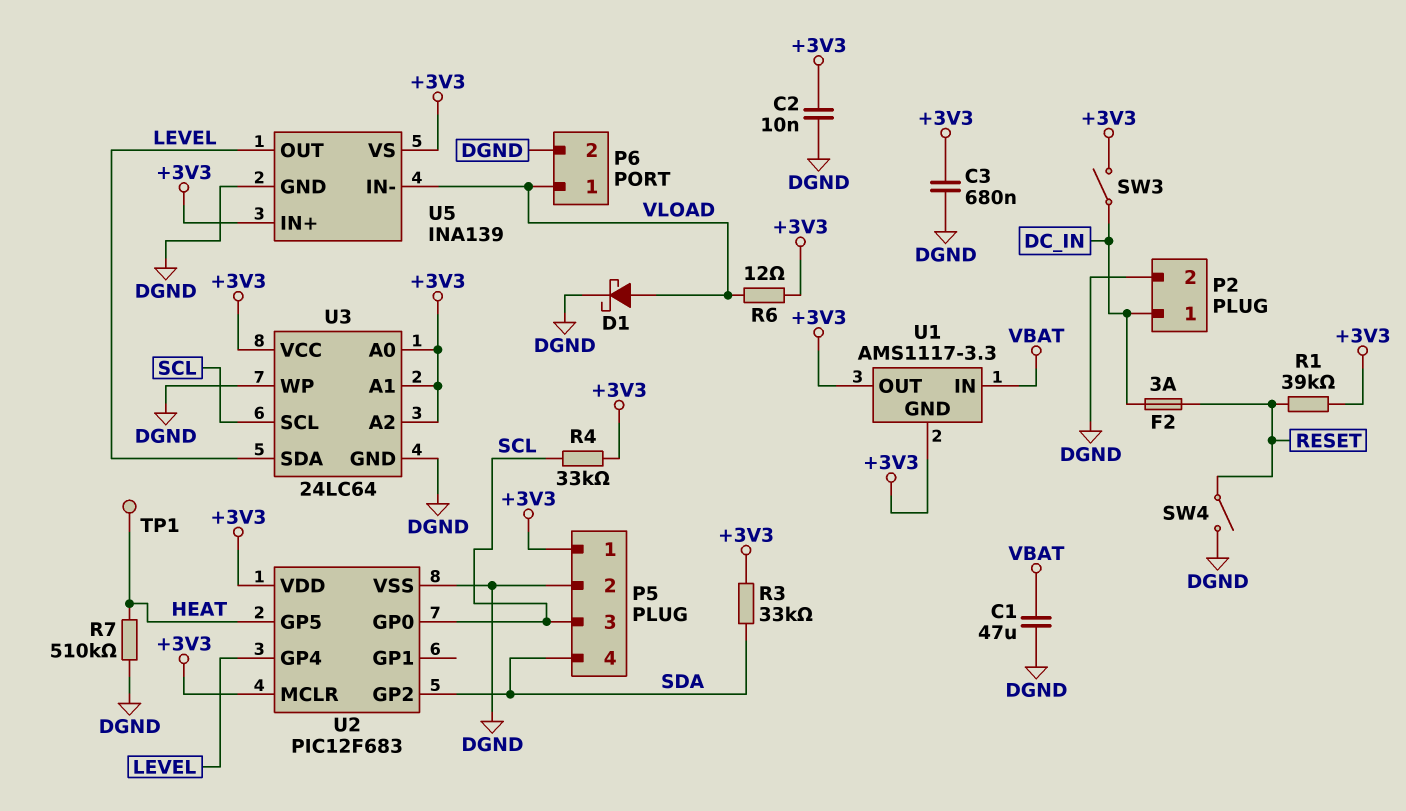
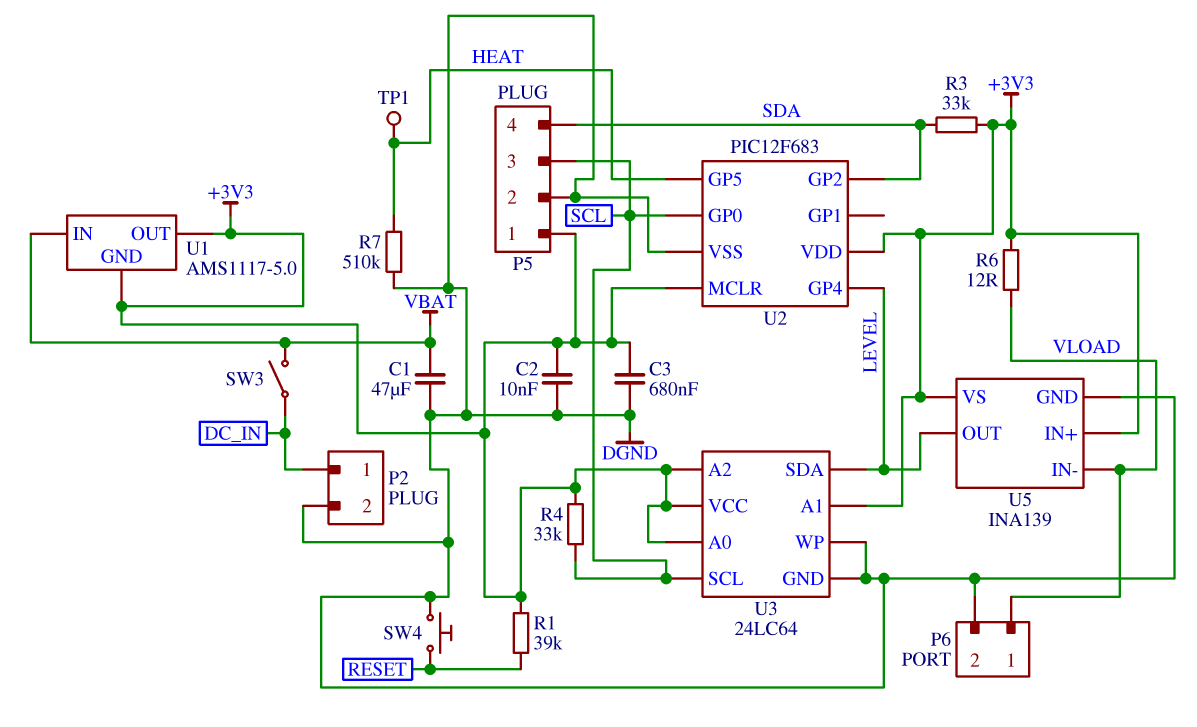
D1: schottky (A VLOAD, K DGND) -> none
F2: 3A (DC_IN, RESET) -> none
SW3: switch (+3V3, DC_IN) -> switch (DC_IN, VBAT)
SW4: switch (DGND, RESET) -> button (DGND, RESET)
U1: AMS1117-3.3 -> AMS1117-5.0

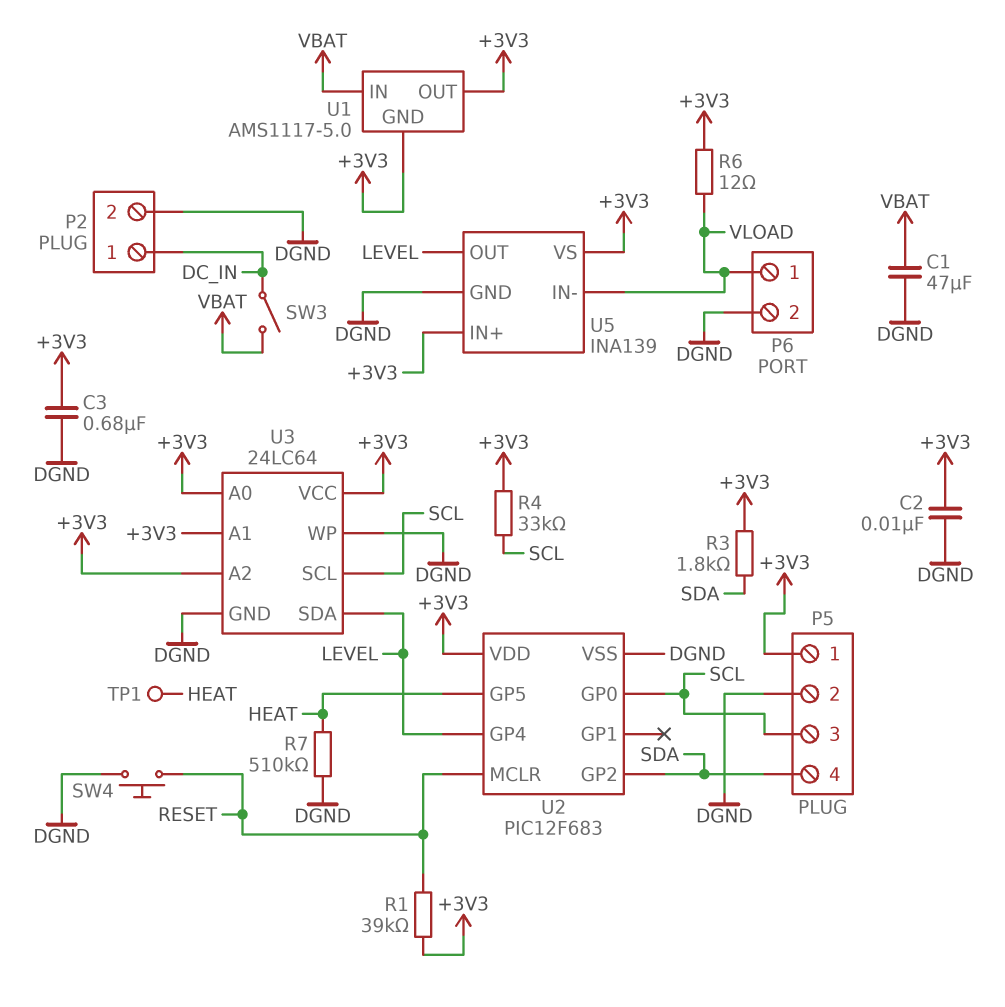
R3: 33k (+3V3, SDA) -> 1.8k (+3V3, SDA)
U2 pin MCLR: +3V3 -> RESET

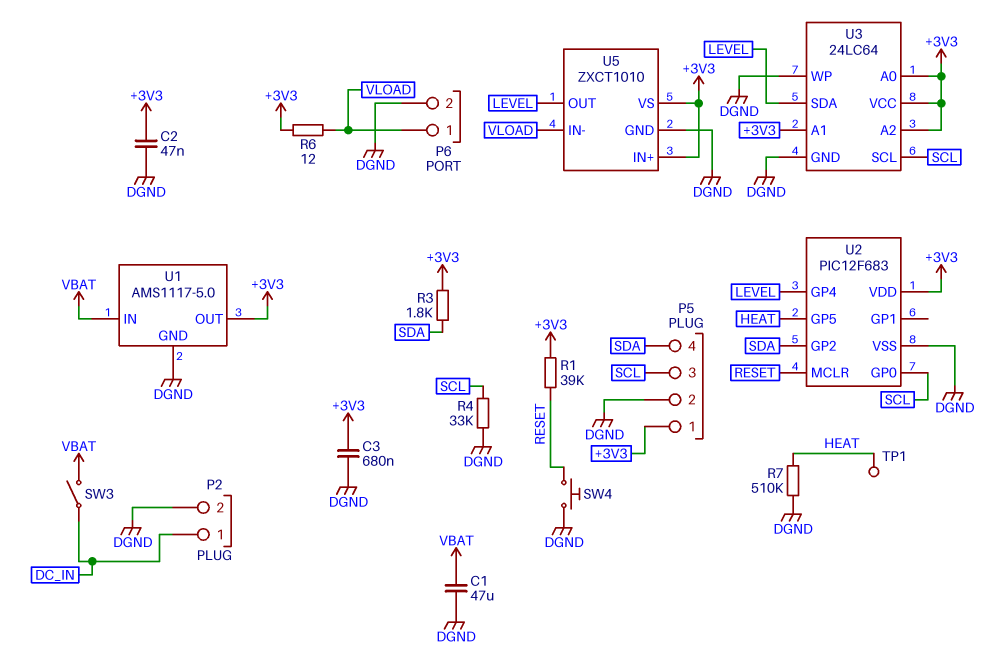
C2: 10nF (+3V3, DGND) -> 47nF (+3V3, DGND)
R4: 33k (+3V3, SCL) -> 33k (DGND, SCL)
U1 pin GND: +3V3 -> DGND
U5: INA139 -> ZXCT1010

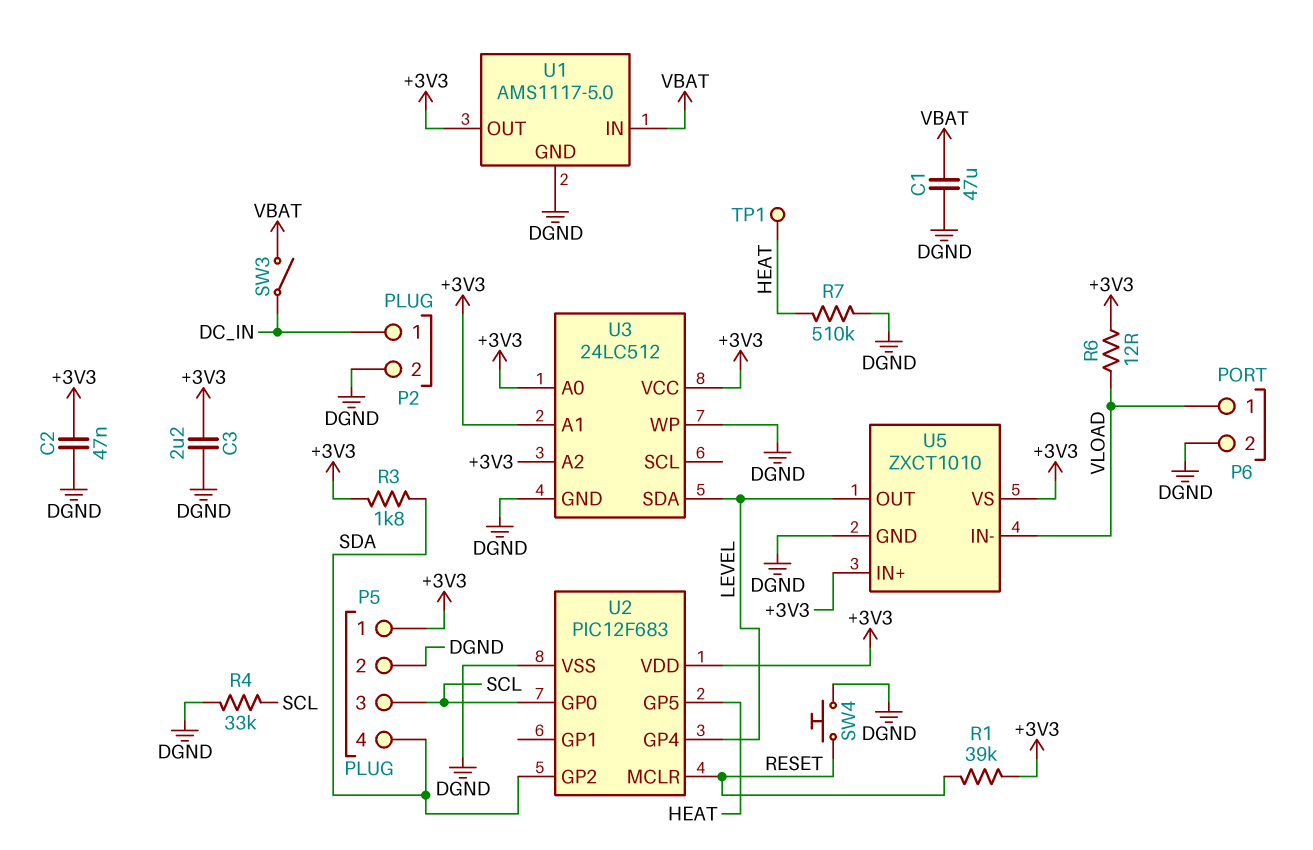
C3: 680nF (+3V3, DGND) -> 2.2uF (+3V3, DGND)
U3: 24LC64 -> 24LC512
U3 pin SCL: SCL -> none

